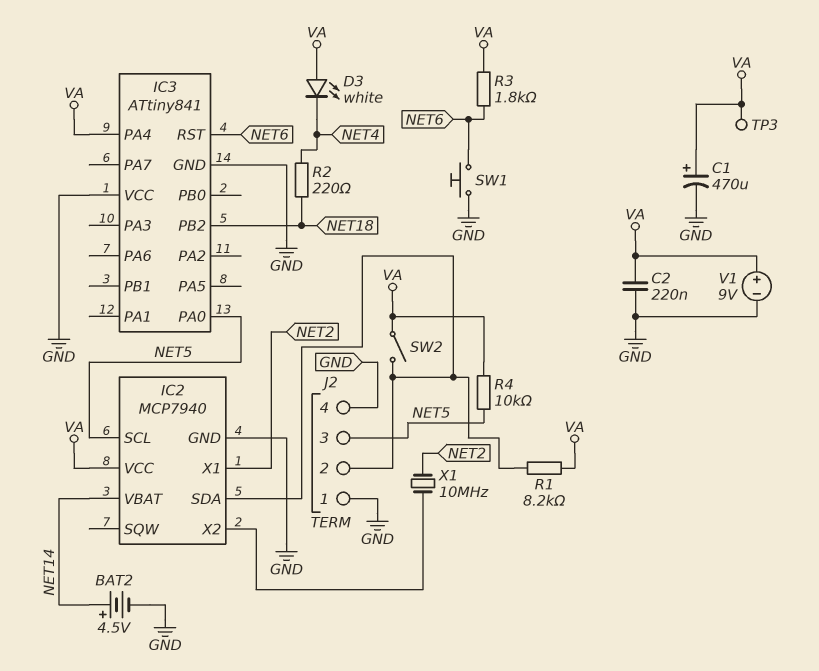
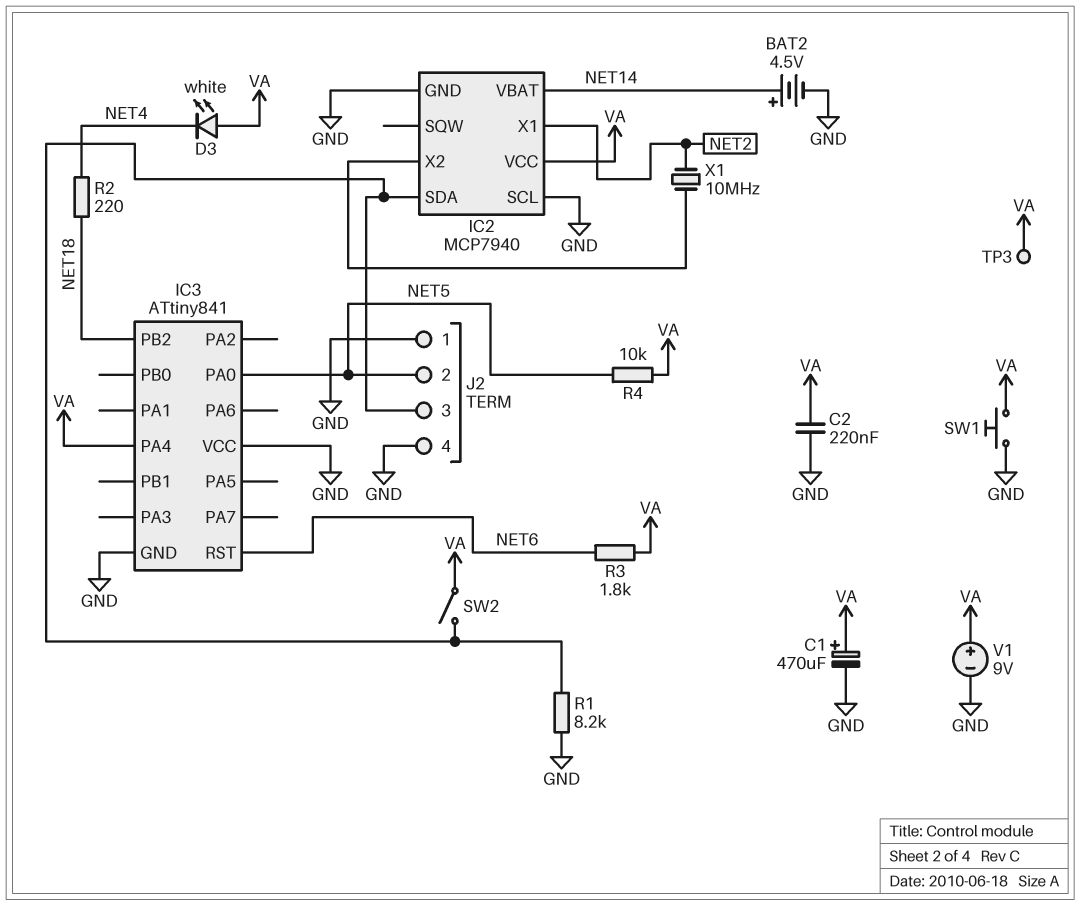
IC2 pin SCL: NET5 -> GND
J2 pin 2: IC2/SDA -> NET5
J2 pin 3: NET5 -> IC2/SDA
R1: 8.2k (IC2/SDA, VA) -> 8.2k (GND, IC2/SDA)
SW1: button (GND, NET6) -> button (GND, VA)

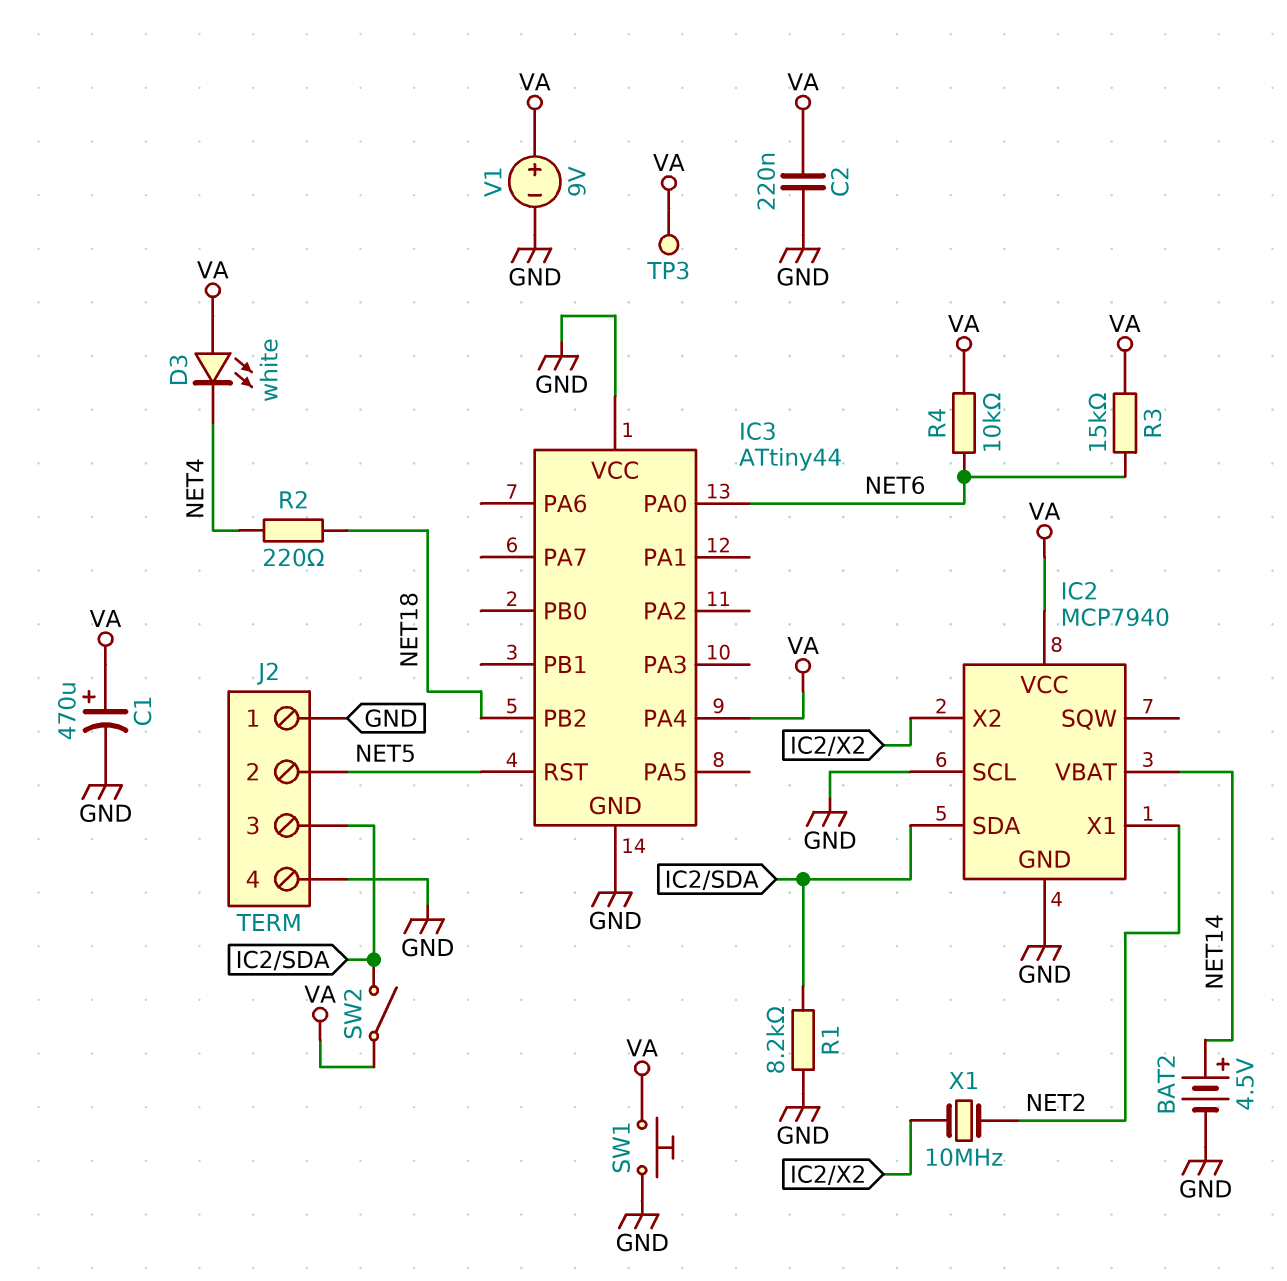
IC3: ATtiny841 -> ATtiny44
IC3 pin PA0: NET5 -> NET6
IC3 pin RST: NET6 -> NET5
R3: 1.8k (NET6, VA) -> 15k (NET6, VA)
R4: 10k (NET5, VA) -> 10k (NET6, VA)

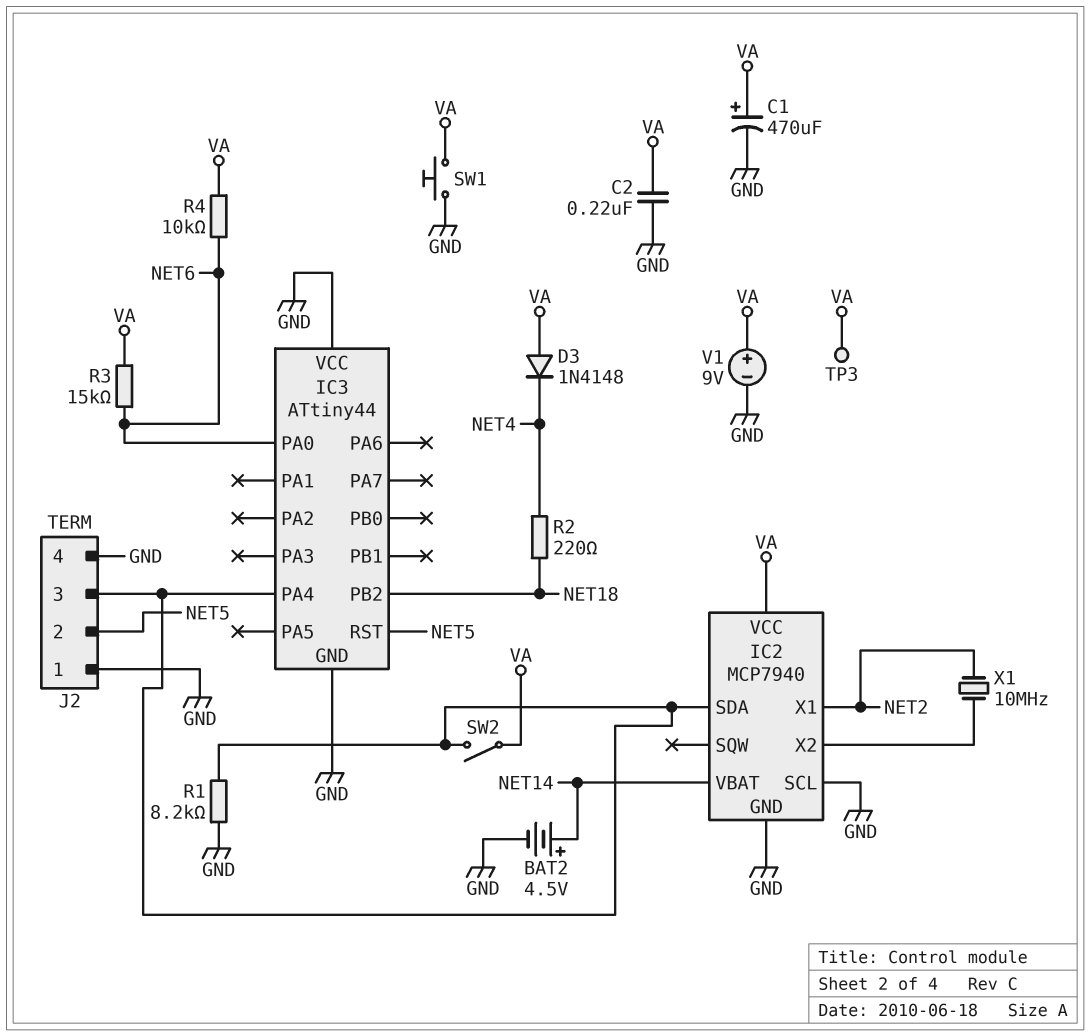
D3: LED white (A VA, K NET4) -> diode 1N4148 (A VA, K NET4)
IC3 pin PA4: VA -> IC2/SDA

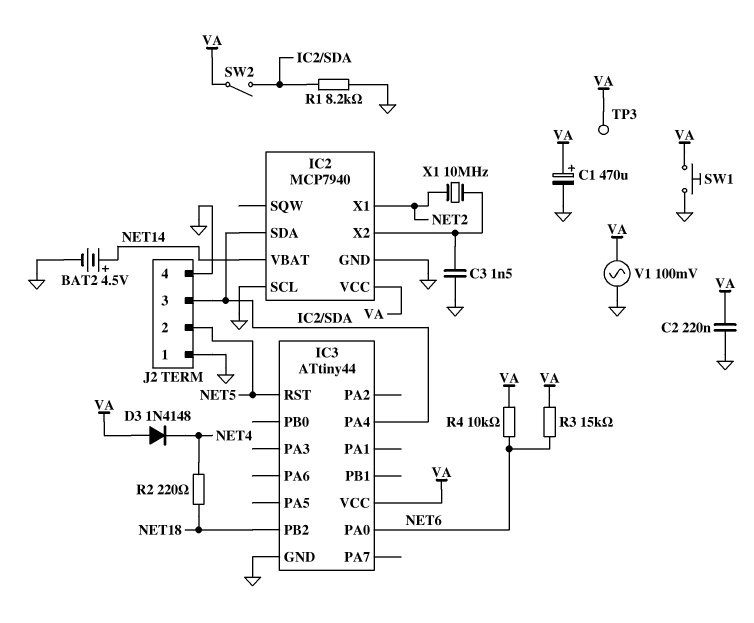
C3: none -> 1.5nF (GND, IC2/X2)
IC3 pin VCC: GND -> VA
V1: 9V (plus VA, minus GND) -> AC 100mV (GND, VA)

